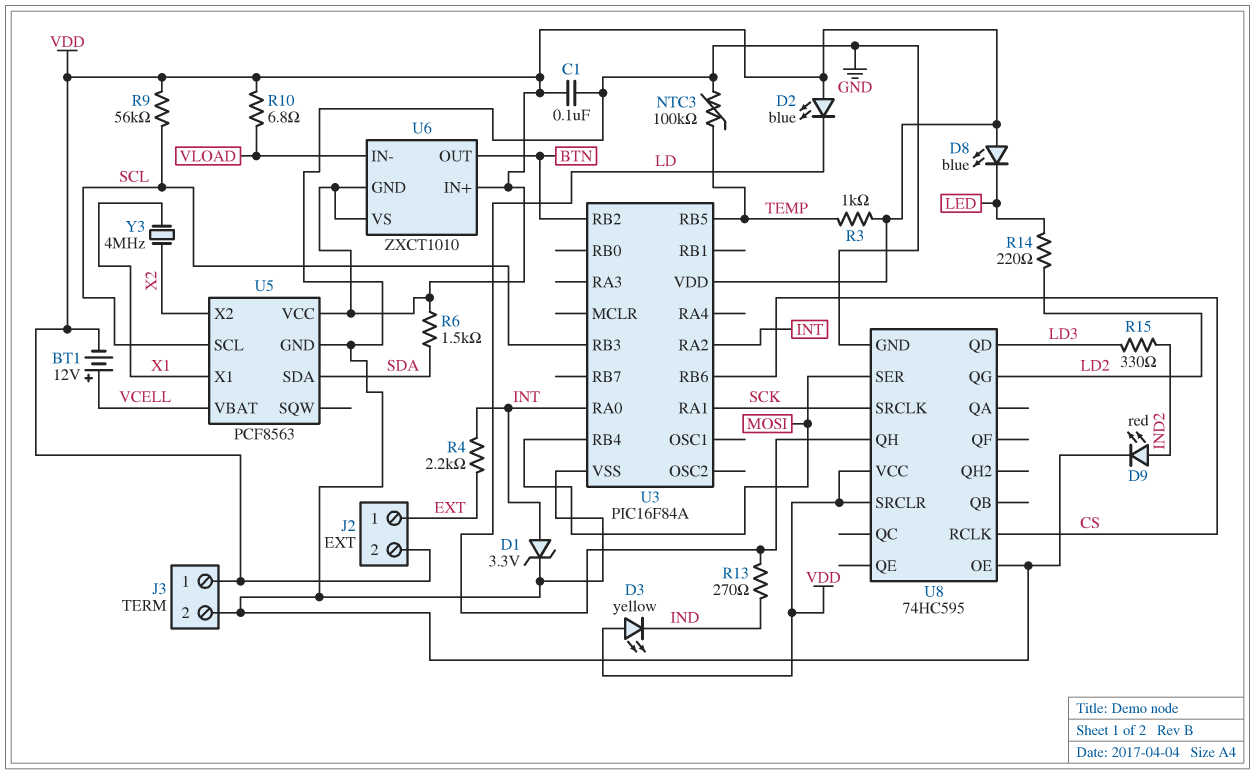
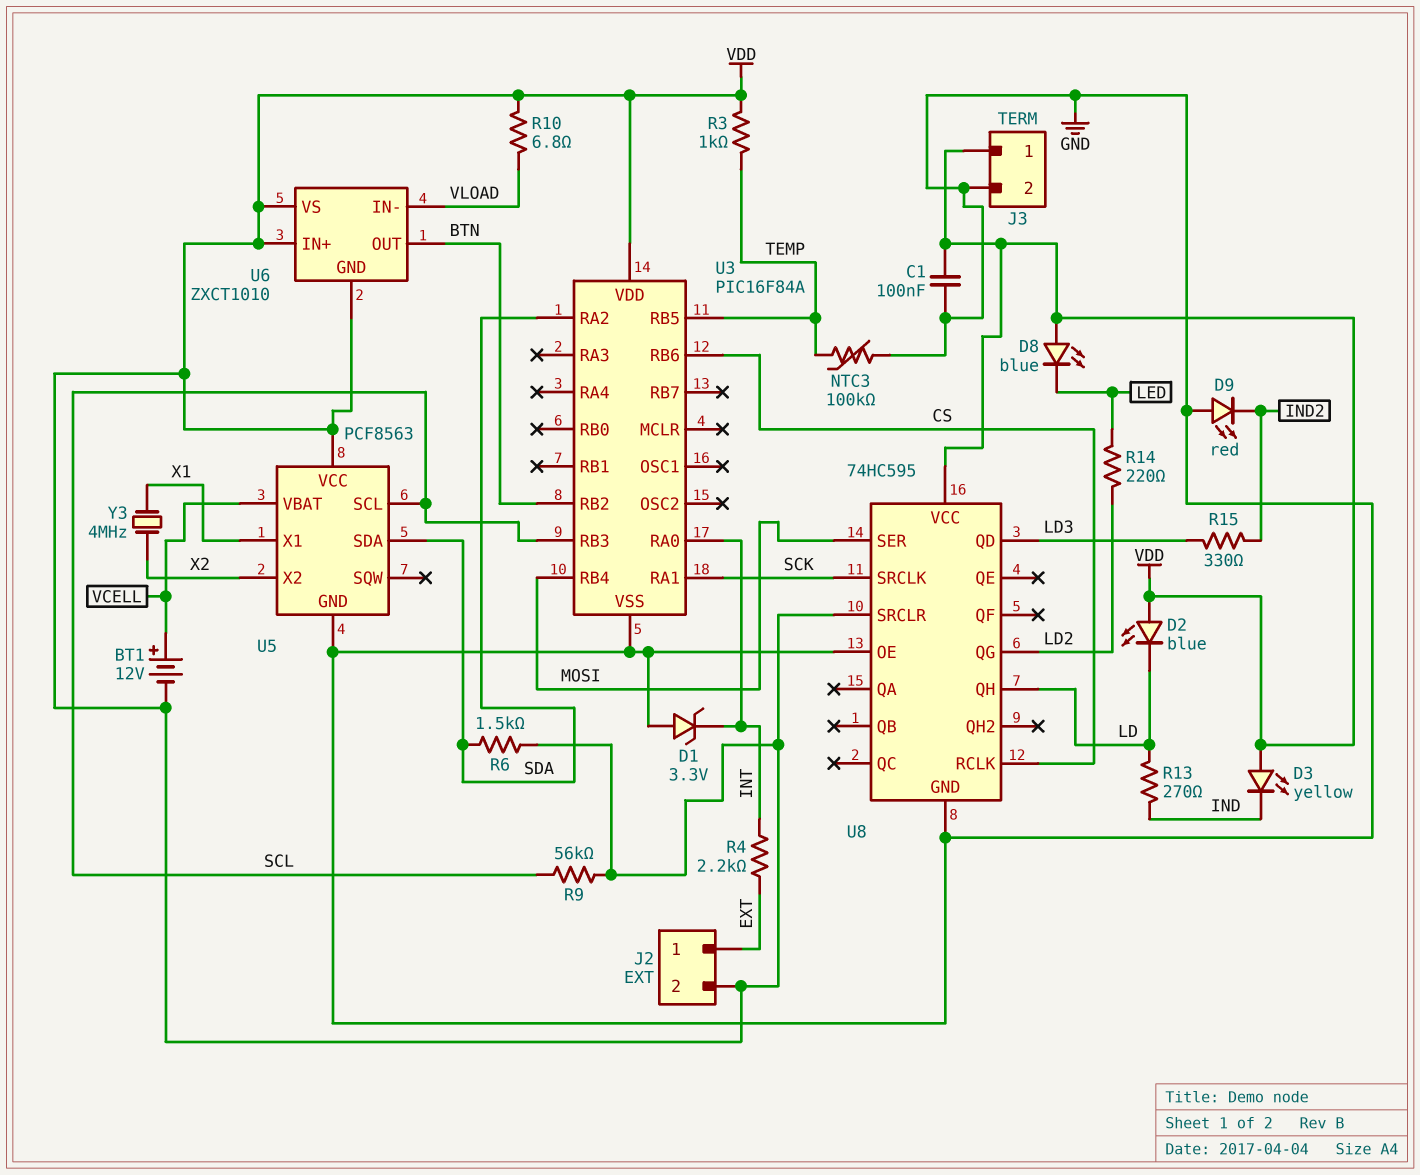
D1: zener 3.3V (A INT, K GND) -> zener 3.3V (A GND, K INT)
D9: LED red (A IND2, K GND) -> LED red (A GND, K IND2)
U3 pin RA2: INT -> SDA

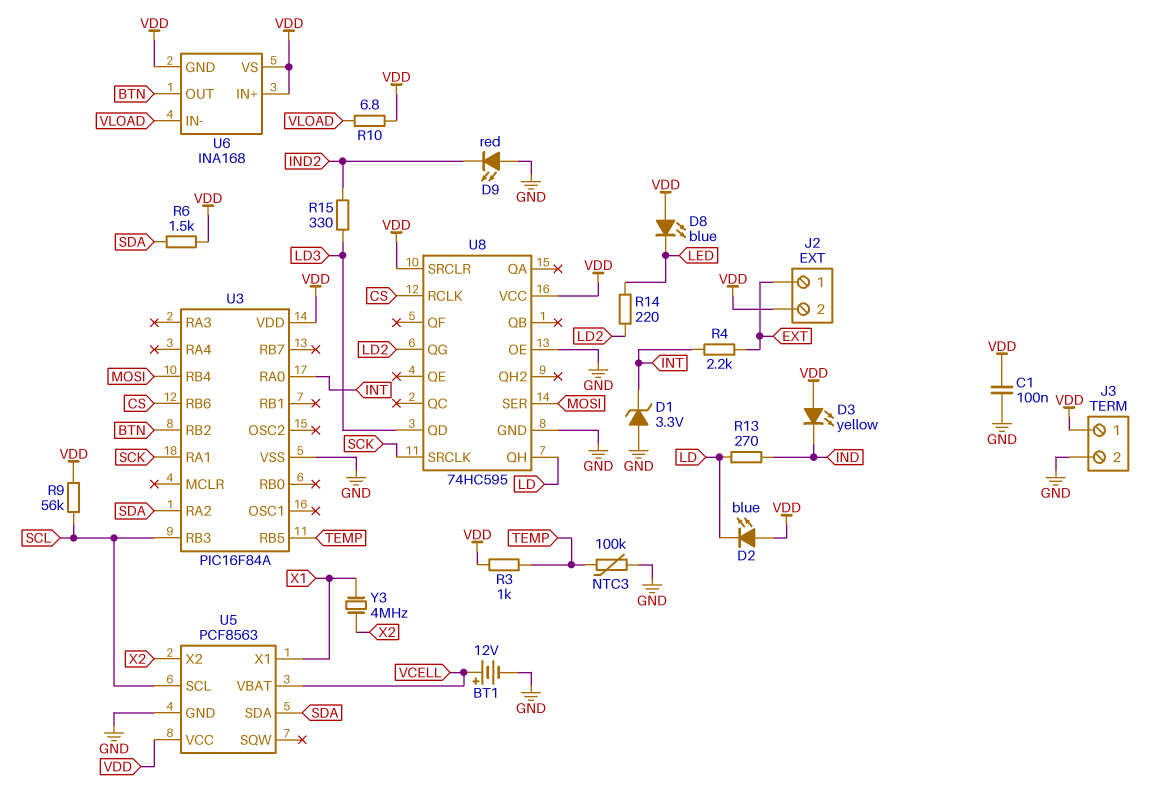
BT1: 12V (plus VCELL, minus VDD) -> 12V (plus VCELL, minus GND)
U6: ZXCT1010 -> INA168

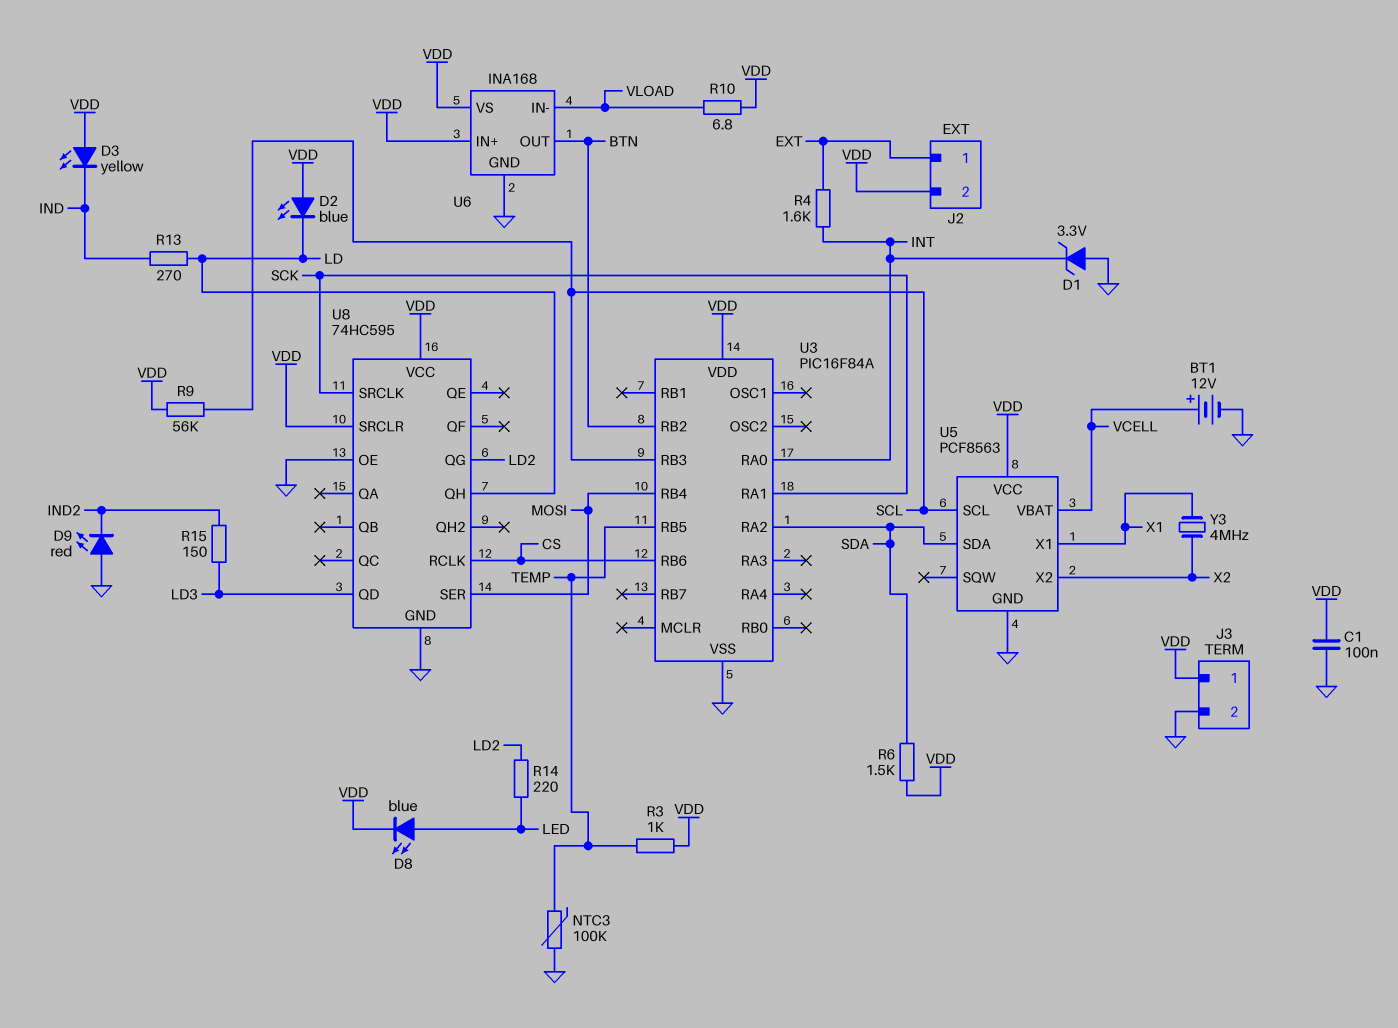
D8: LED blue (A VDD, K LED) -> LED blue (A LED, K VDD)
R4: 2.2k (EXT, INT) -> 1.6k (EXT, INT)
R15: 330 (IND2, LD3) -> 150 (IND2, LD3)
U6 pin GND: VDD -> GND

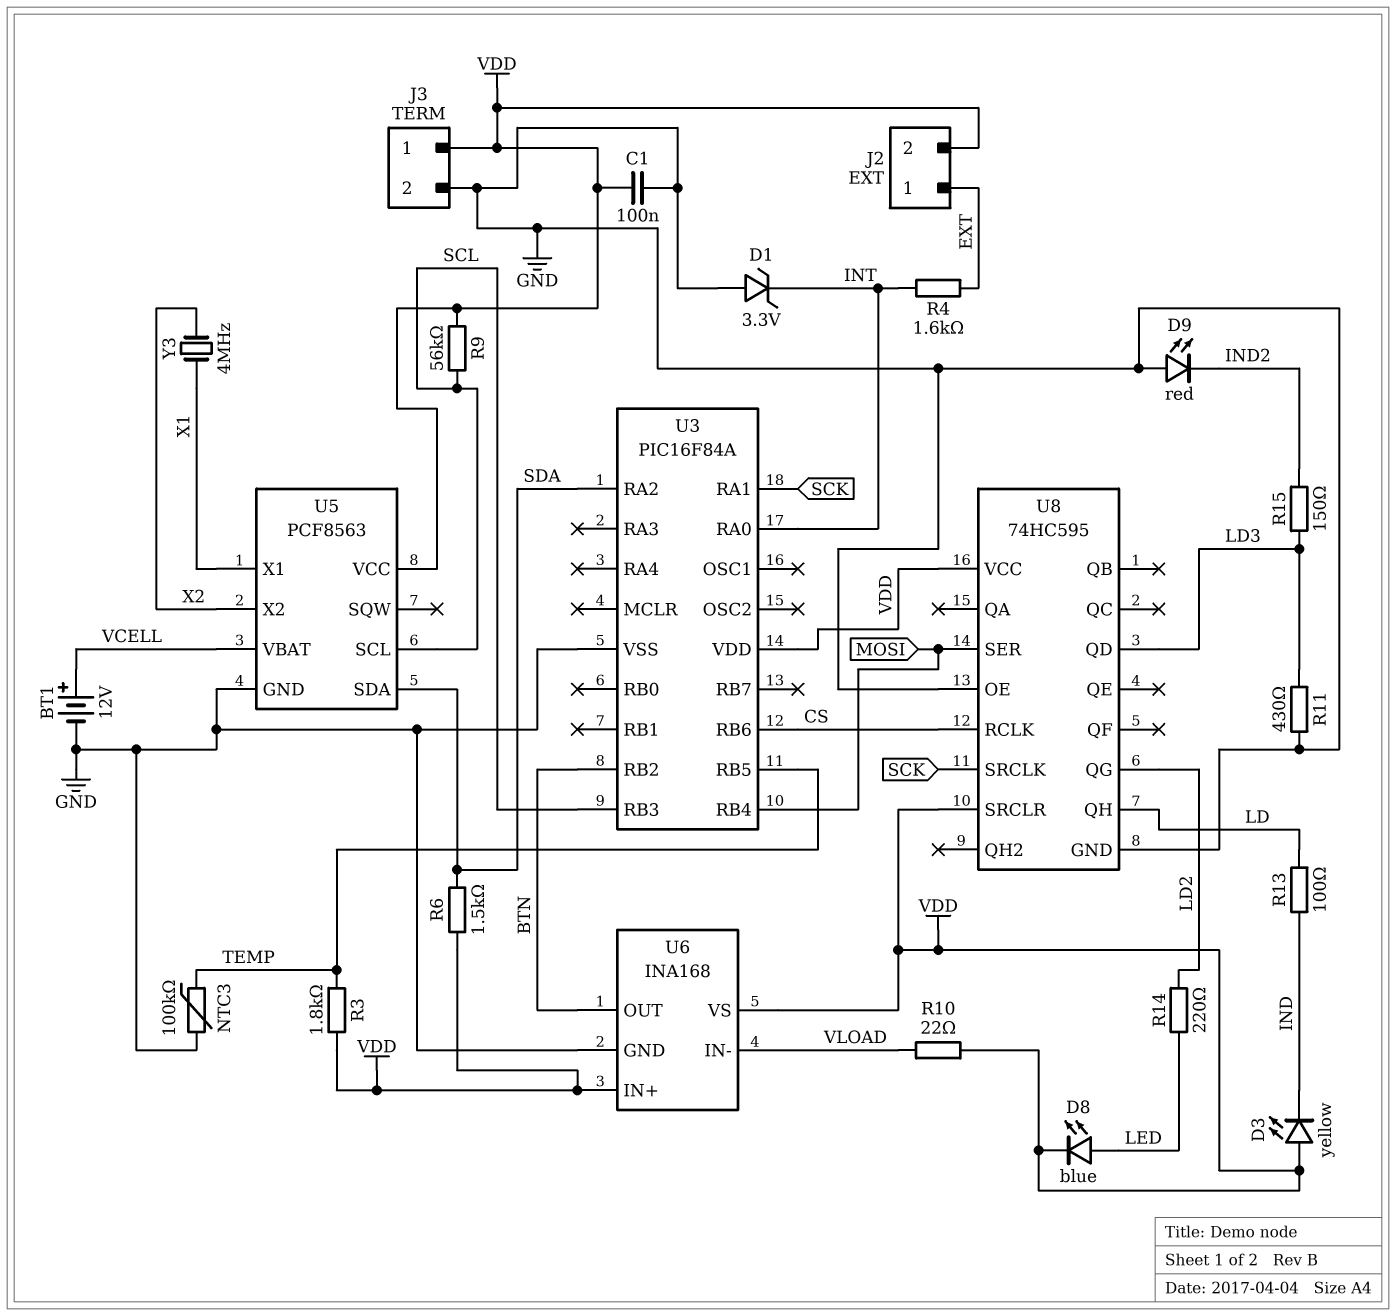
D2: LED blue (A VDD, K LD) -> none
R3: 1k (TEMP, VDD) -> 1.8k (TEMP, VDD)
R10: 6.8 (VDD, VLOAD) -> 22 (VDD, VLOAD)
R11: none -> 430 (GND, LD3)
R13: 270 (IND, LD) -> 100 (IND, LD)

